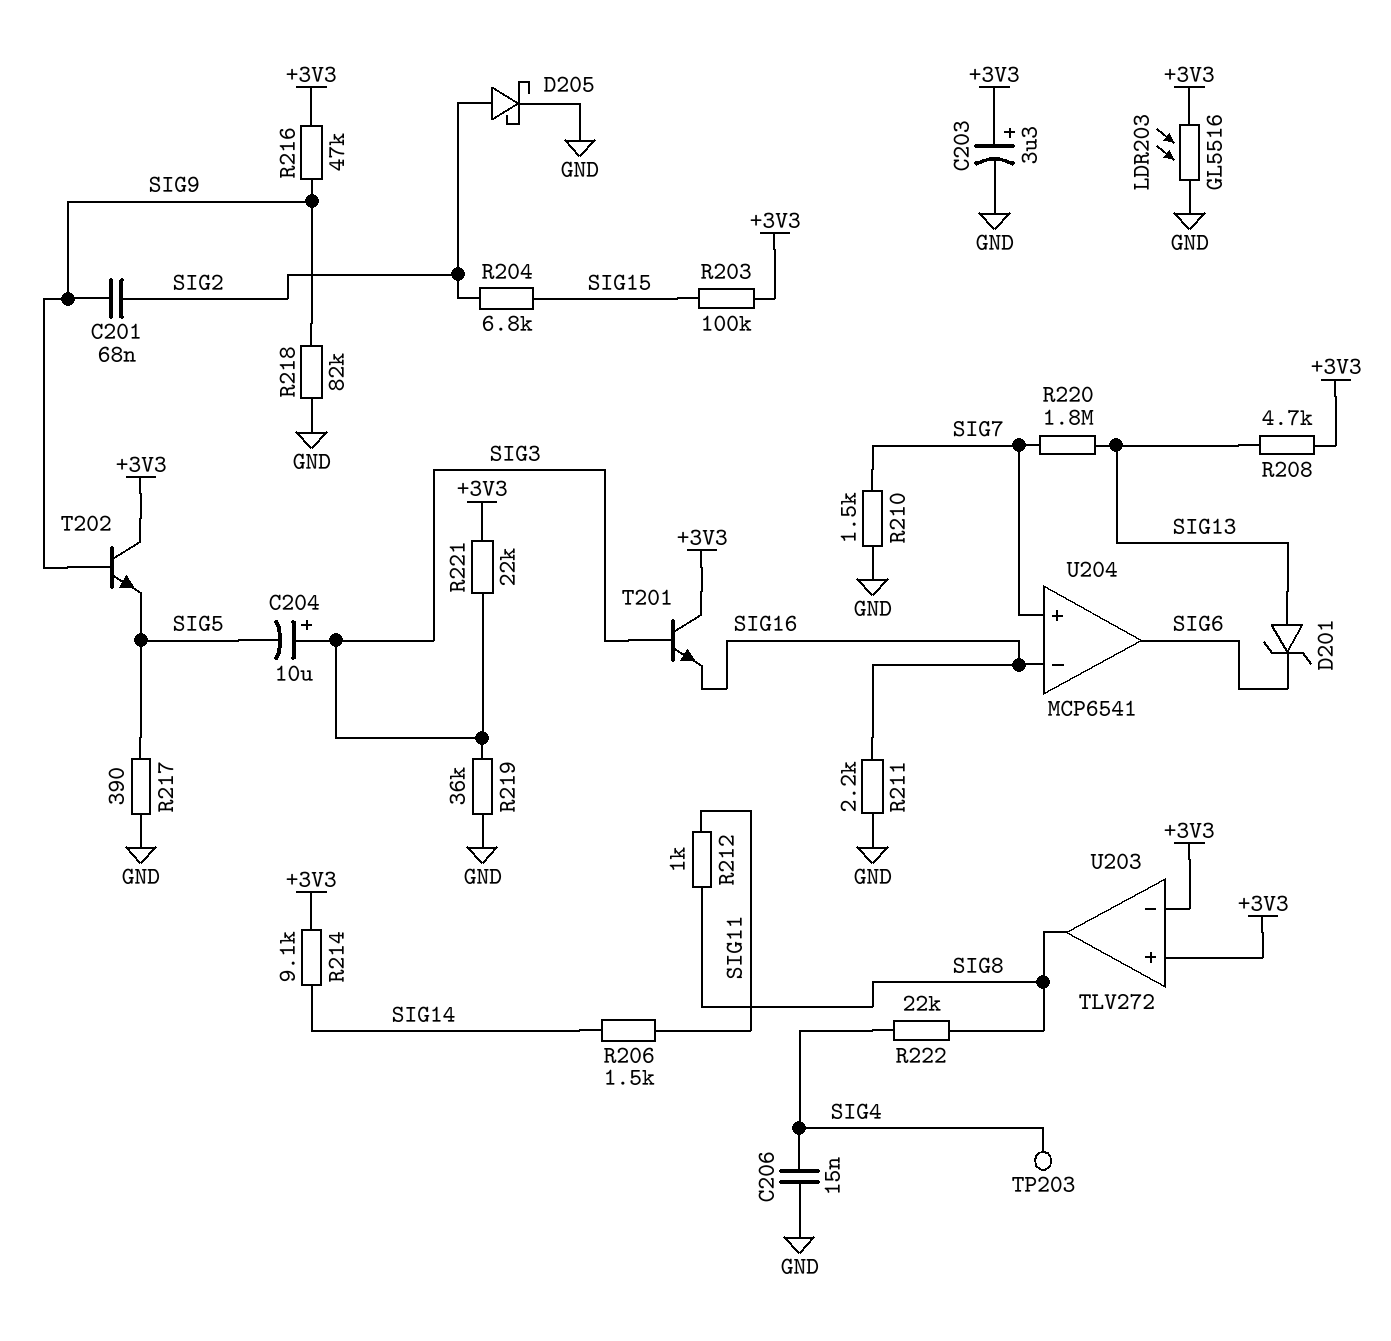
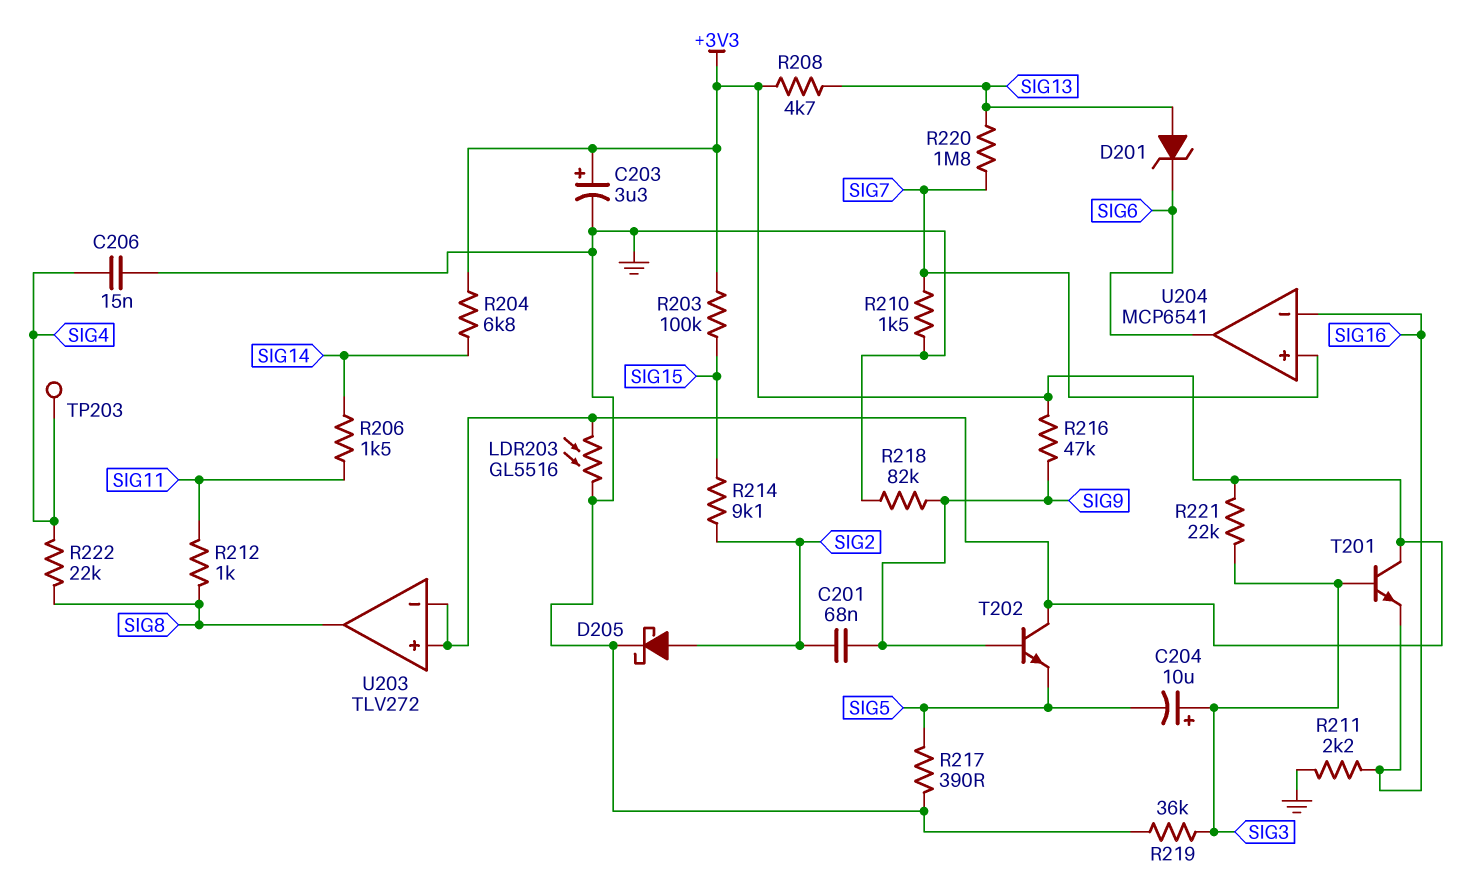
R204: 6.8k (SIG2, SIG15) -> 6.8k (+3V3, SIG14)
R214: 9.1k (+3V3, SIG14) -> 9.1k (SIG2, SIG15)

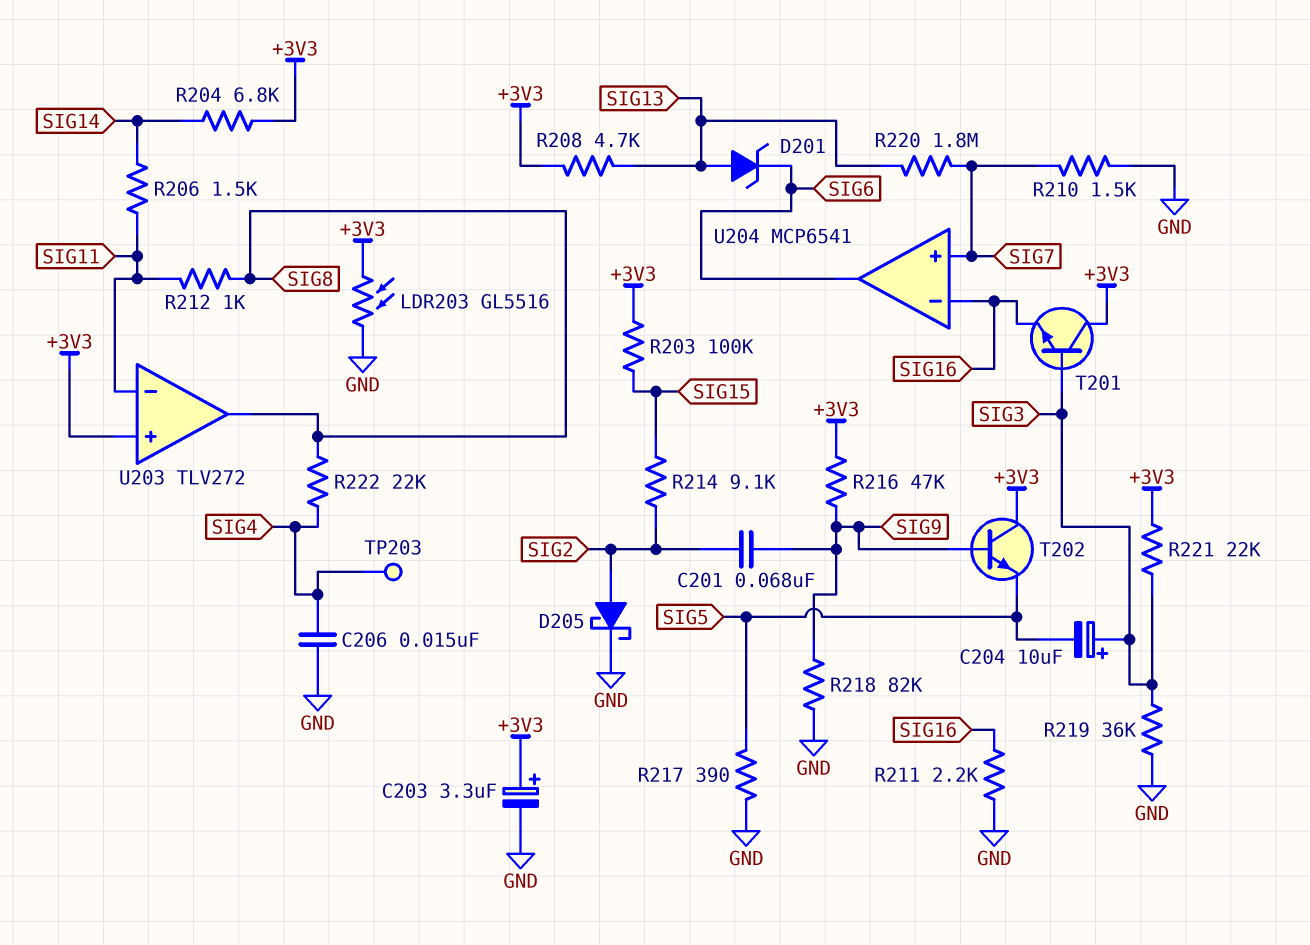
U203 pin in-: +3V3 -> SIG11

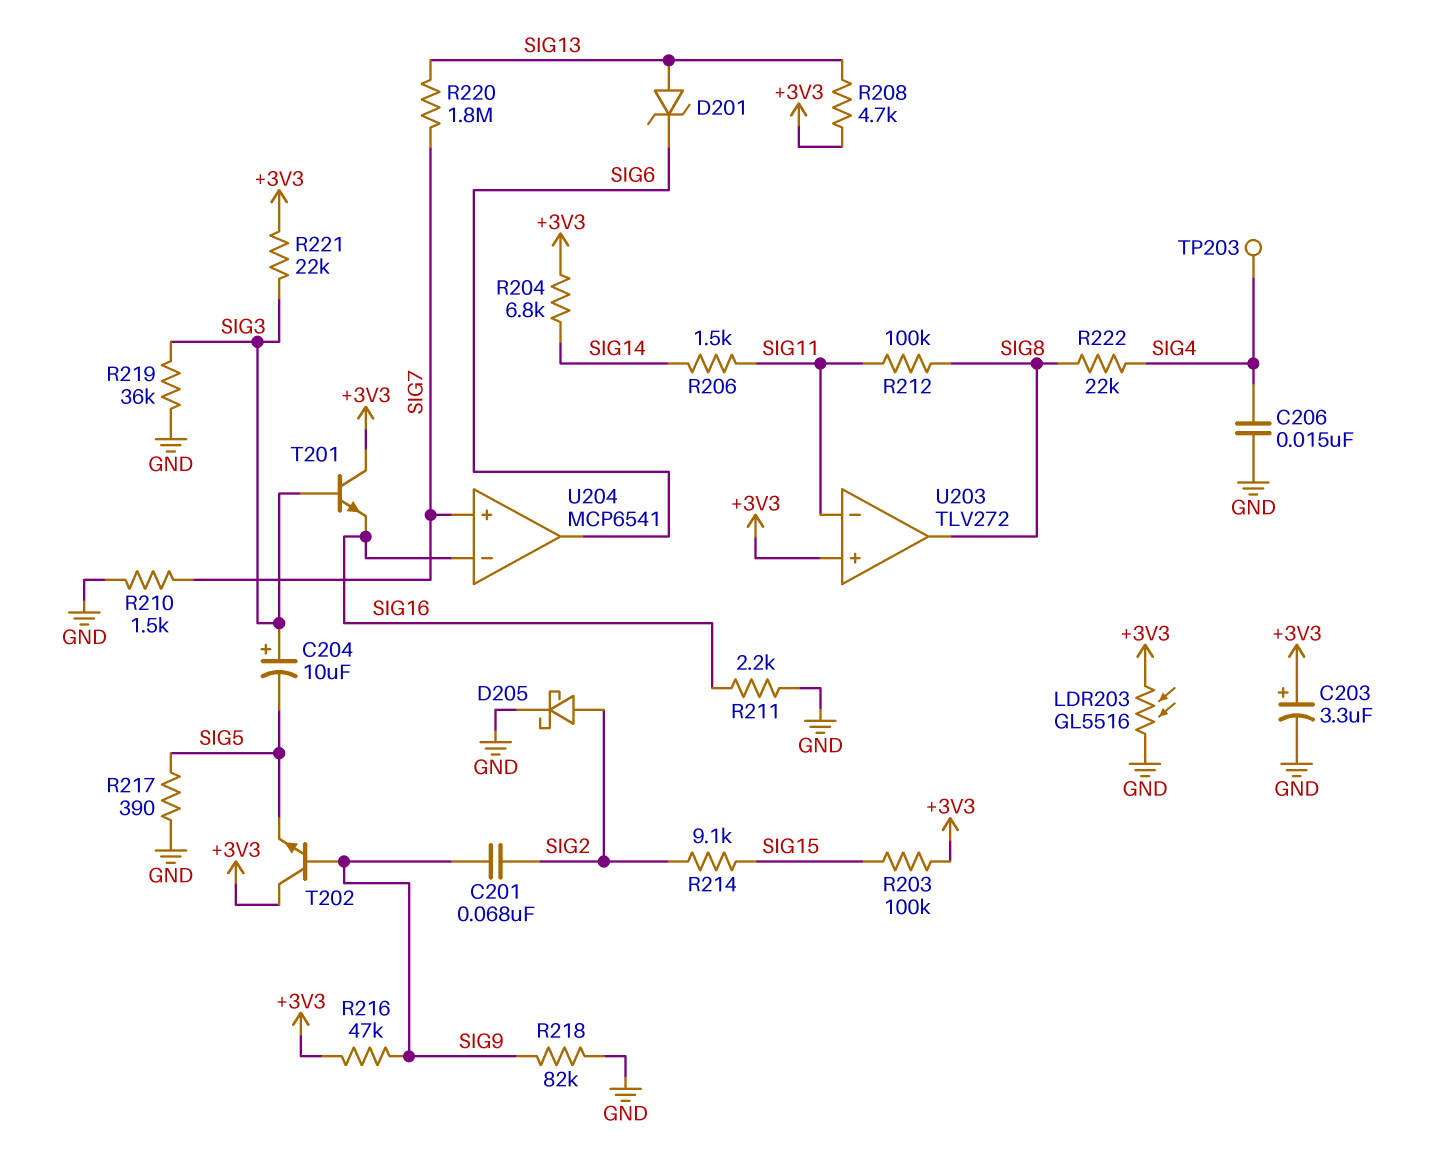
R212: 1k (SIG8, SIG11) -> 100k (SIG8, SIG11)

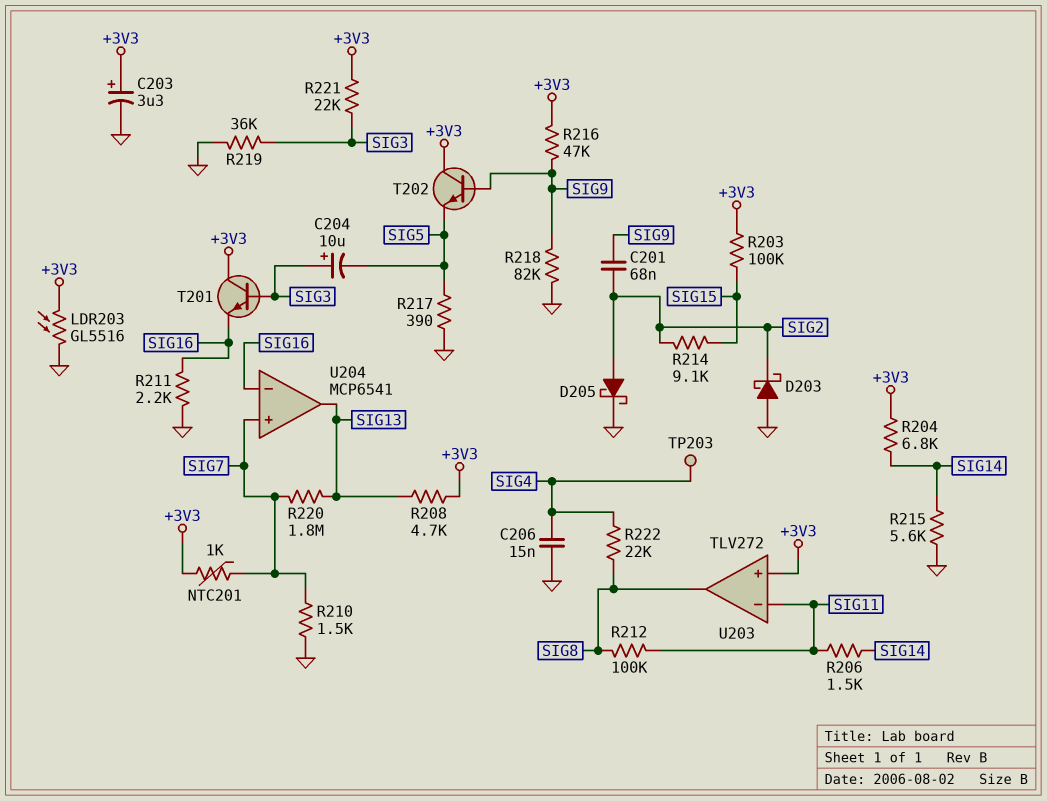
D201: zener (A SIG13, K SIG6) -> none
D203: none -> schottky (A GND, K SIG2)
NTC201: none -> 1k (+3V3, SIG7)
R215: none -> 5.6k (GND, SIG14)
U204 pin out: SIG6 -> SIG13

